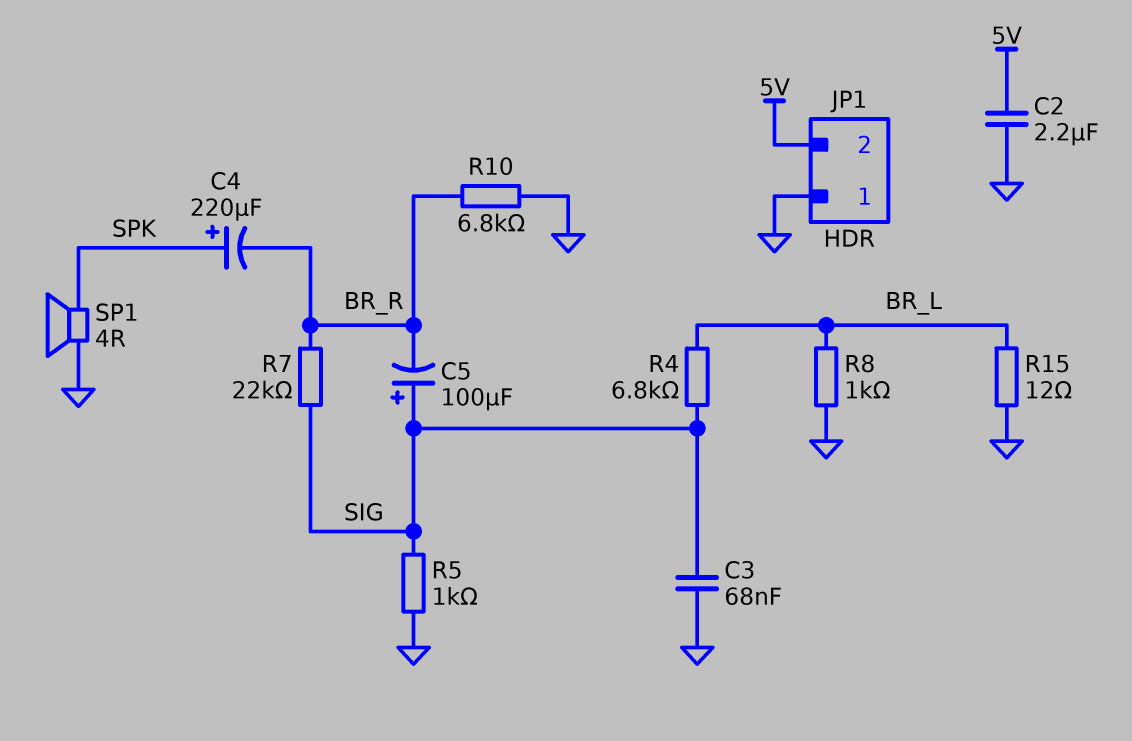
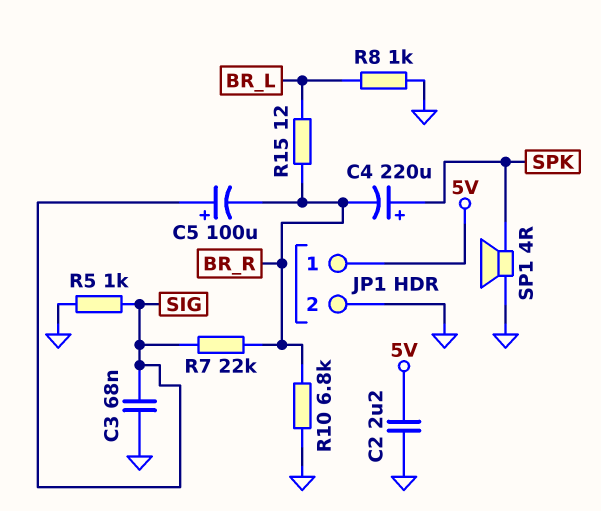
JP1 pin 1: GND -> 5V
JP1 pin 2: 5V -> GND
R4: 6.8k (BR_L, SIG) -> none
R15: 12 (BR_L, GND) -> 12 (BR_L, BR_R)

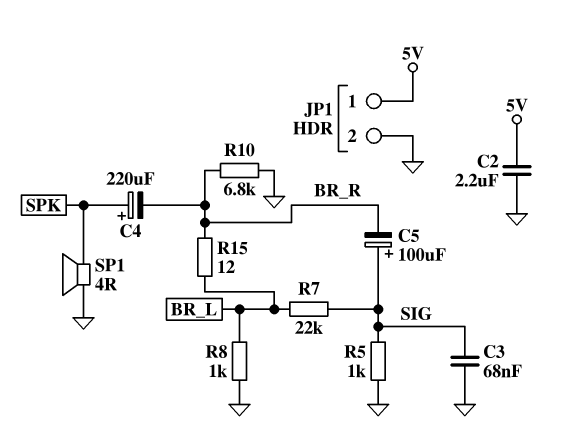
R7: 22k (BR_R, SIG) -> 22k (BR_L, SIG)

